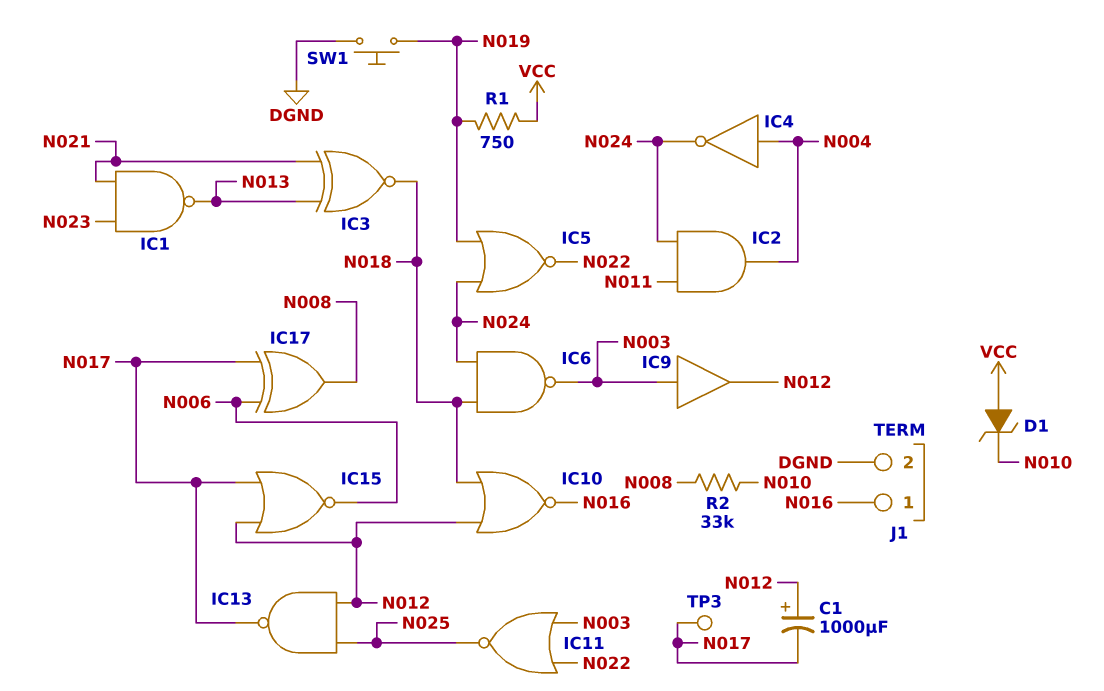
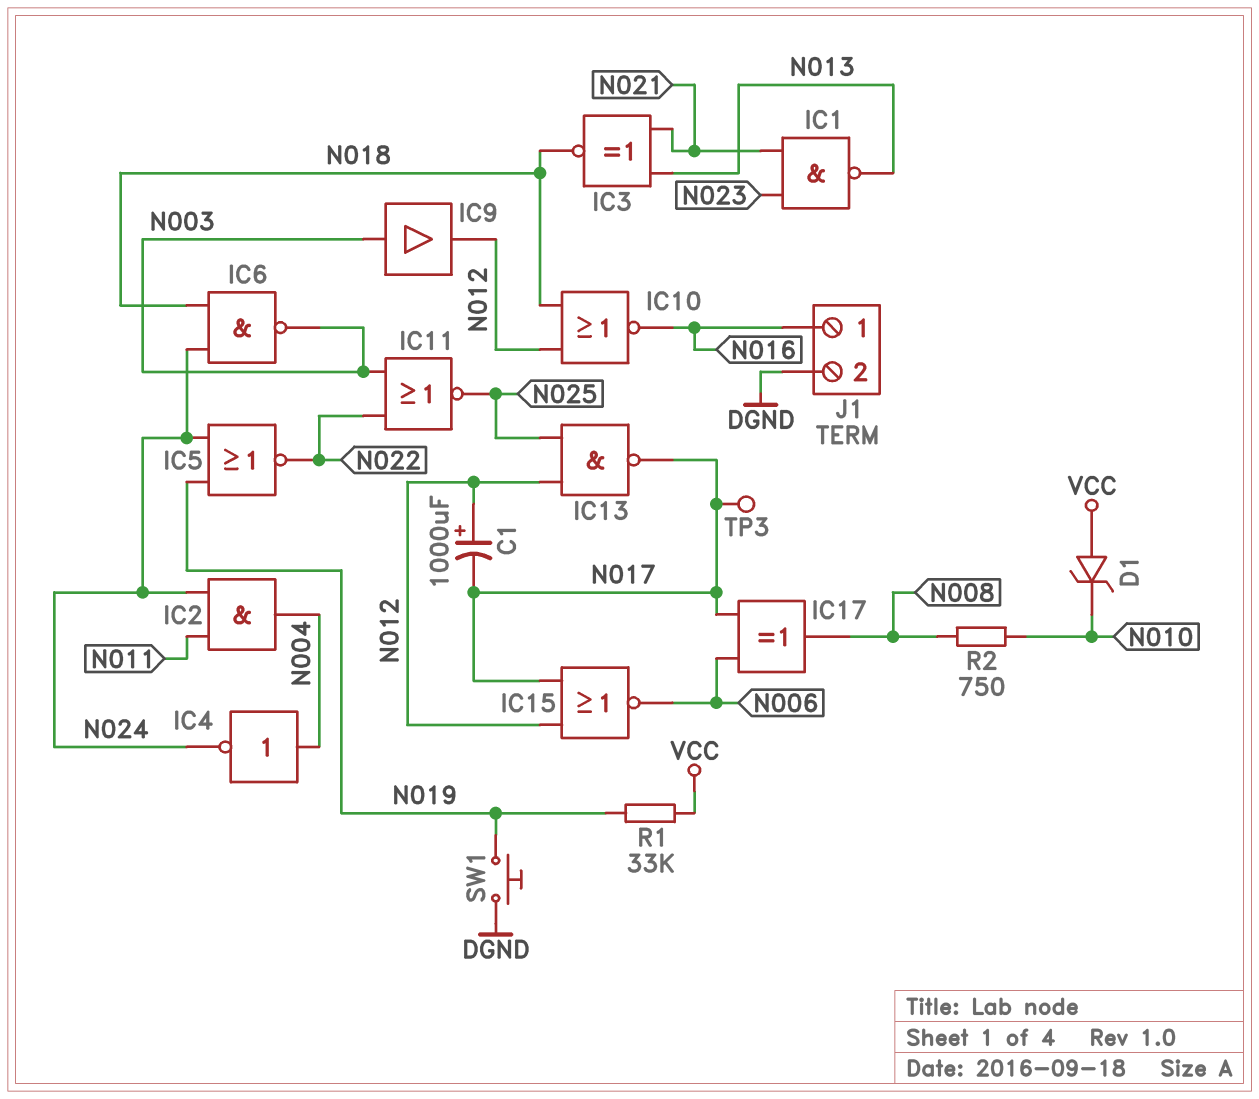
R1: 750 (N019, VCC) -> 33k (N019, VCC)
R2: 33k (N008, N010) -> 750 (N008, N010)

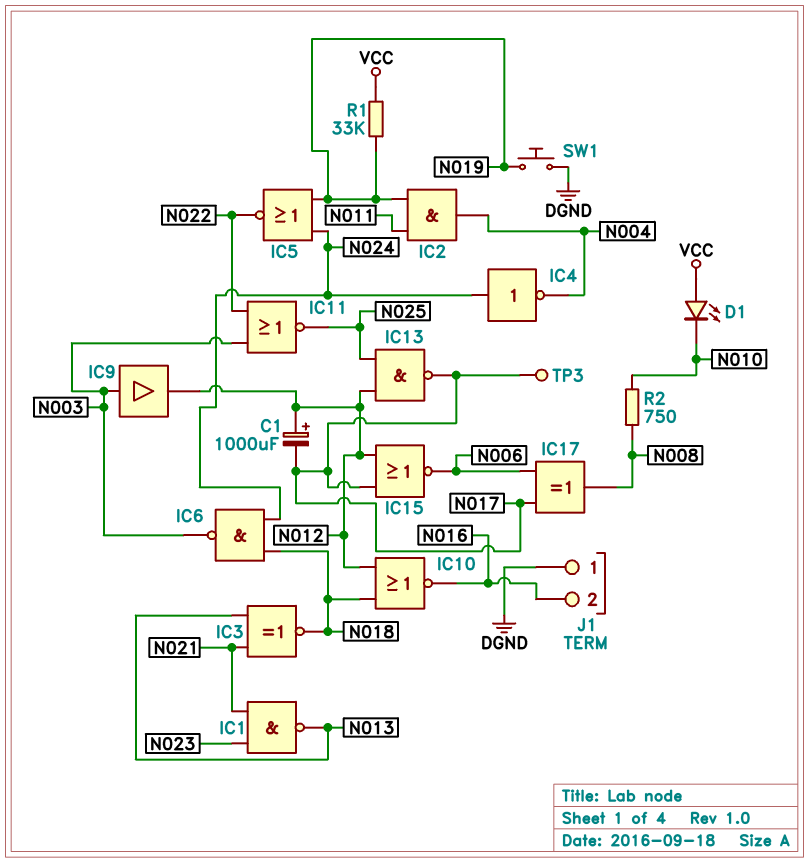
D1: zener (A VCC, K N010) -> LED (A VCC, K N010)
IC2: AND (in N011, in N024, out N004) -> AND (in N011, in N019, out N004)
IC4: NOT (in N004, out N024) -> NOT (in N024, out N004)
J1 pin 1: N016 -> DGND
J1 pin 2: DGND -> N016

